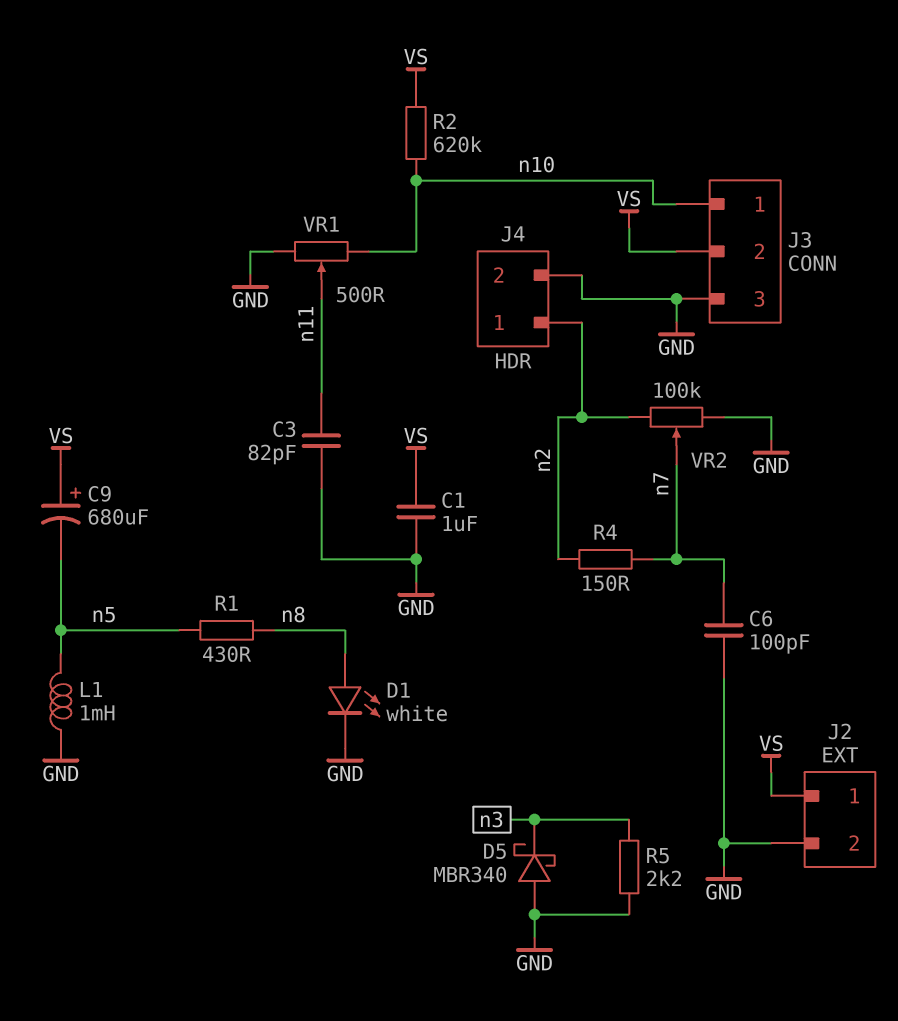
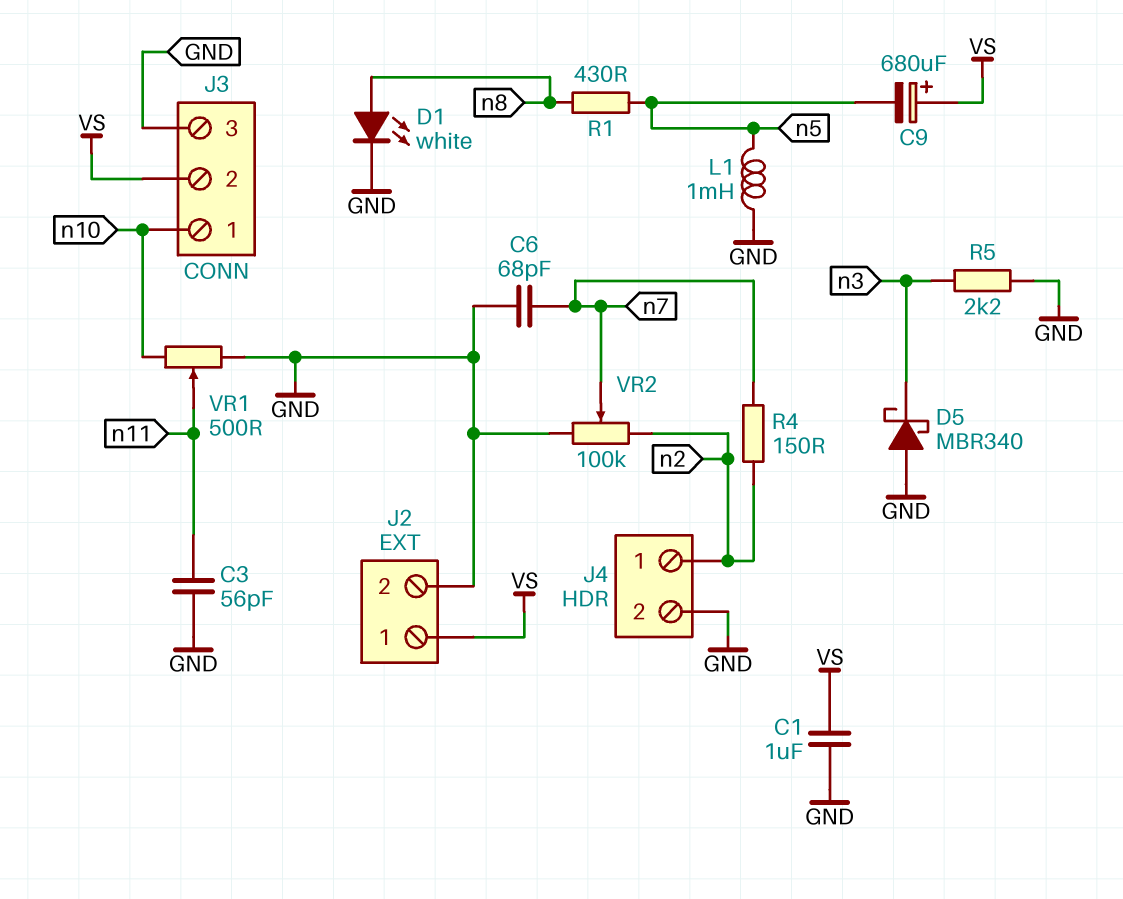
C3: 82pF (GND, n11) -> 56pF (GND, n11)
C6: 100pF (GND, n7) -> 68pF (GND, n7)
R2: 620k (VS, n10) -> none

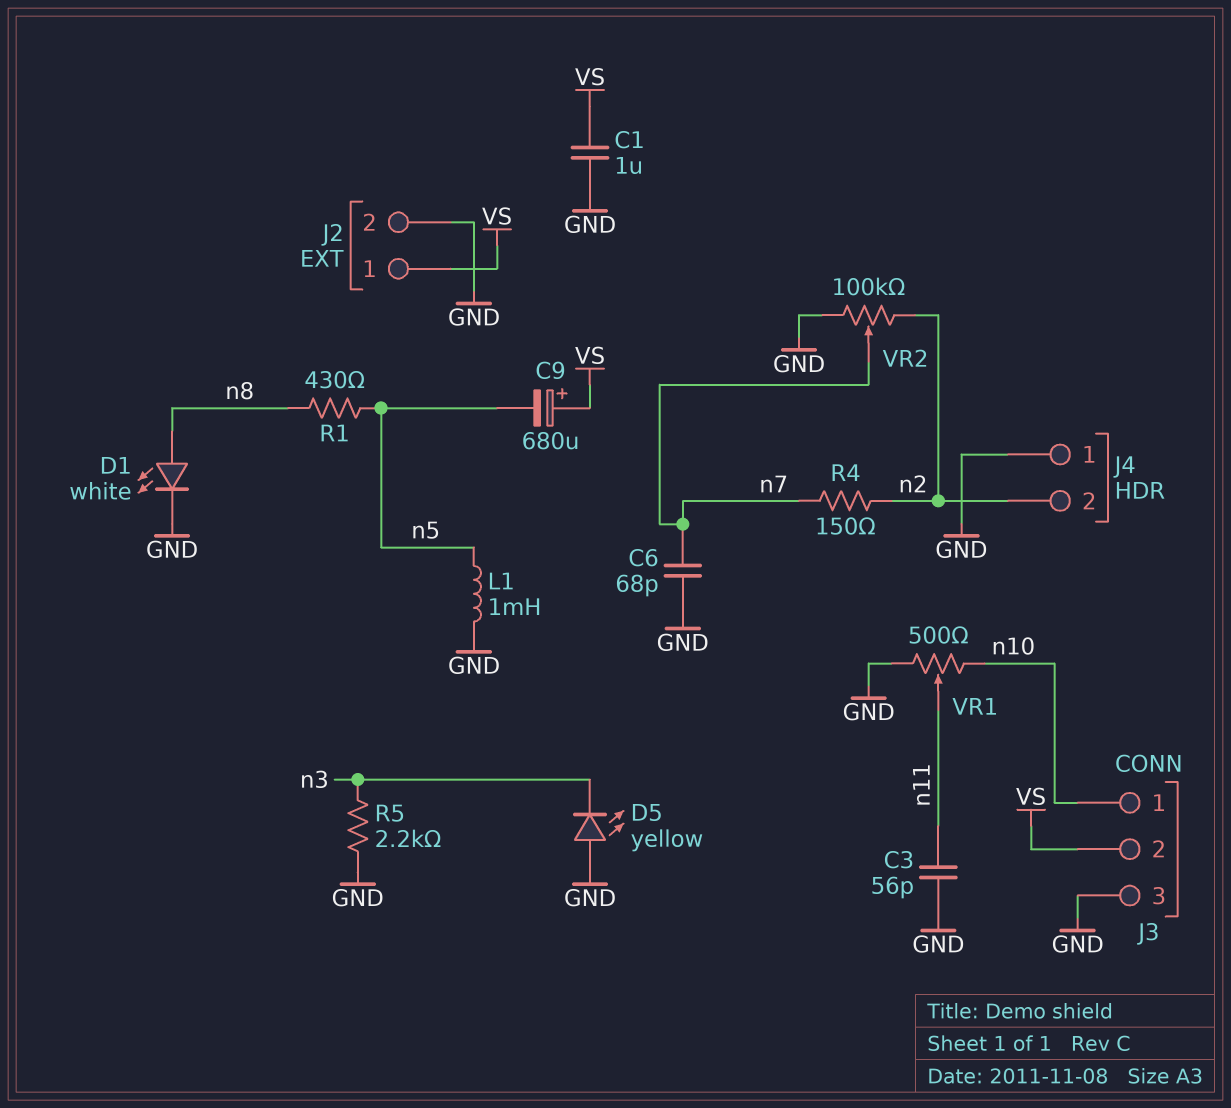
D5: schottky MBR340 (A GND, K n3) -> LED yellow (A GND, K n3)
J4 pin 1: n2 -> GND
J4 pin 2: GND -> n2

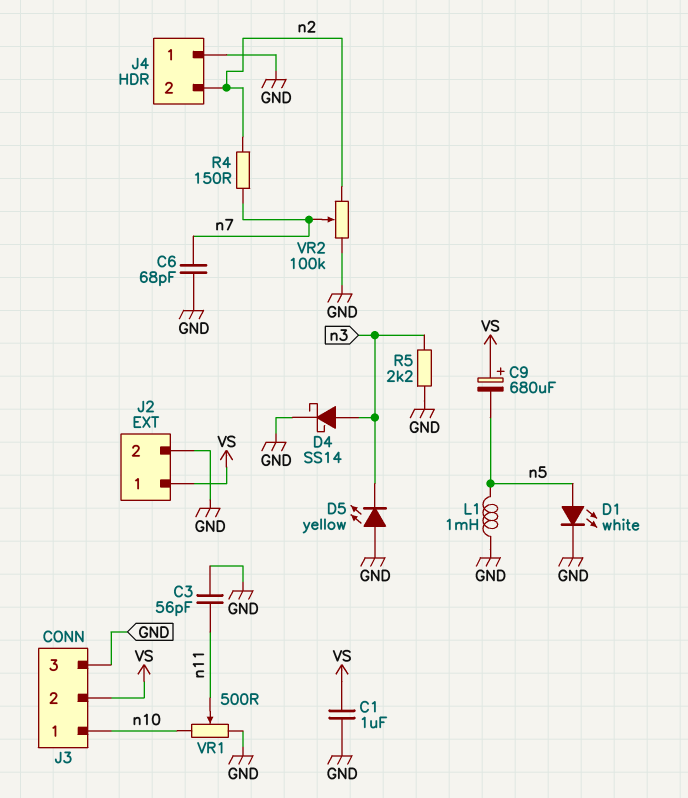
D1: LED white (A n8, K GND) -> LED white (A n5, K GND)
D4: none -> schottky SS14 (A n3, K GND)
R1: 430 (n5, n8) -> none

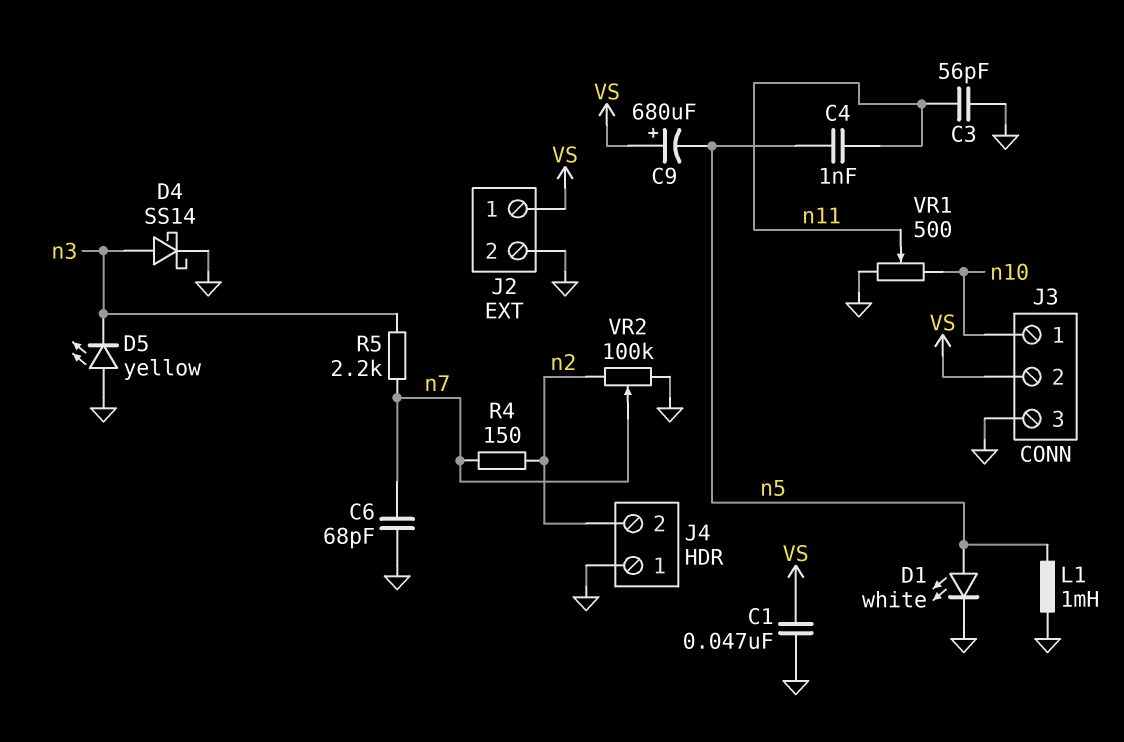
C1: 1uF (GND, VS) -> 47nF (GND, VS)
C4: none -> 1nF (n5, n11)
R5: 2.2k (GND, n3) -> 2.2k (n3, n7)

